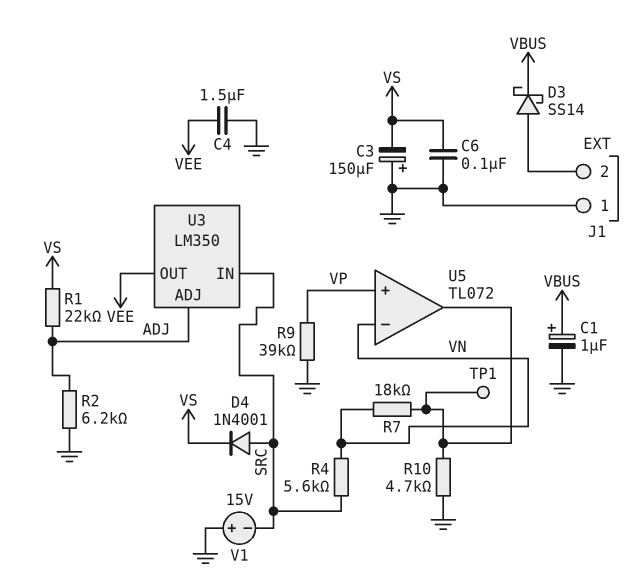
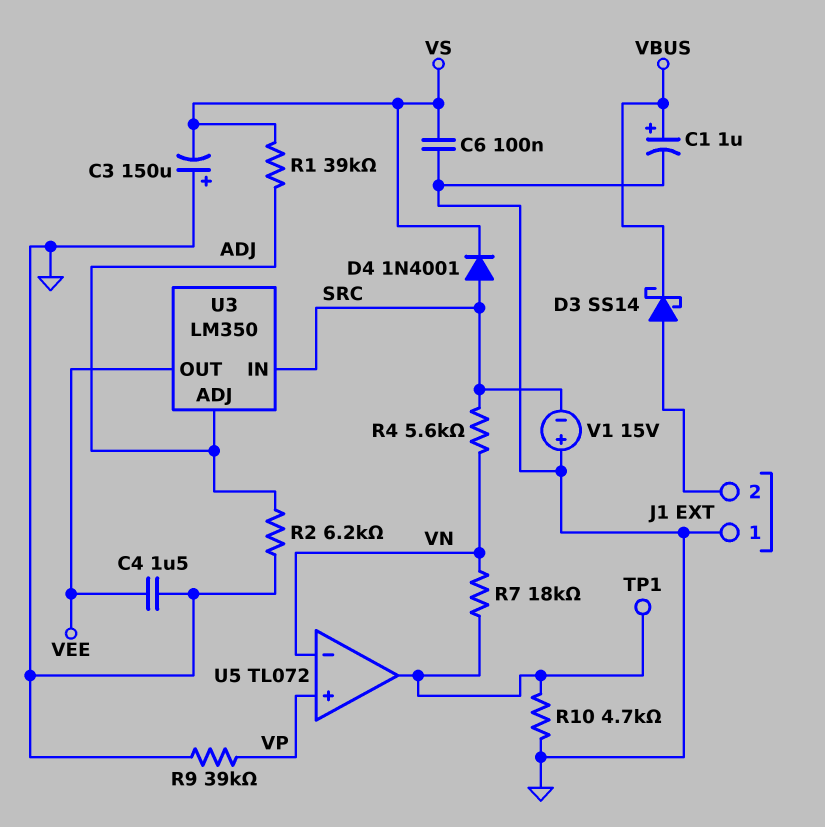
R1: 22k (ADJ, VS) -> 39k (ADJ, VS)

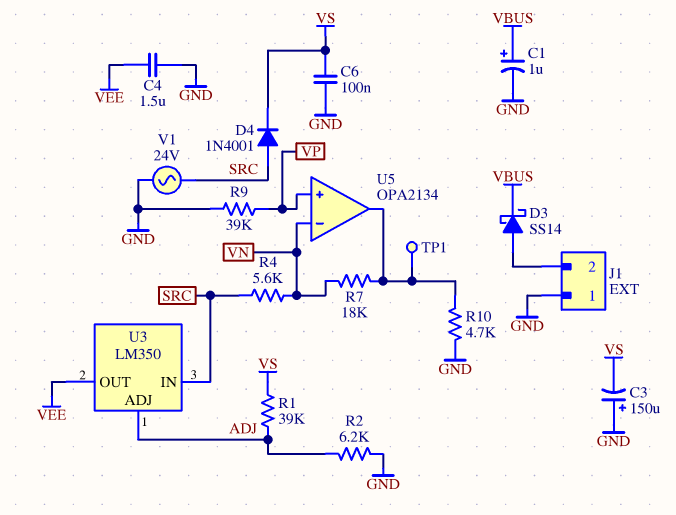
U5: TL072 -> OPA2134
V1: 15V (plus GND, minus SRC) -> AC 24V (GND, SRC)

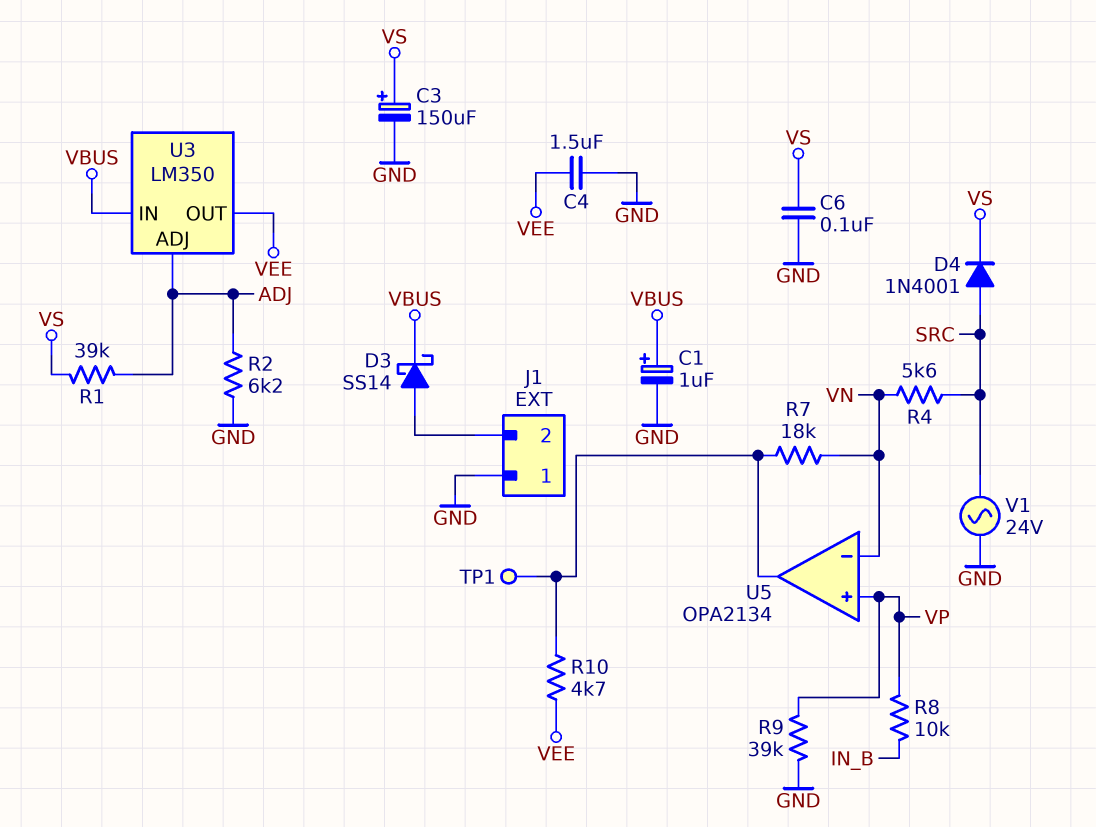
C3: 150uF (plus GND, minus VS) -> 150uF (plus VS, minus GND)
R8: none -> 10k (IN_B, VP)
R10: 4.7k (GND, U5/out) -> 4.7k (U5/out, VEE)
U3 pin IN: SRC -> VBUS

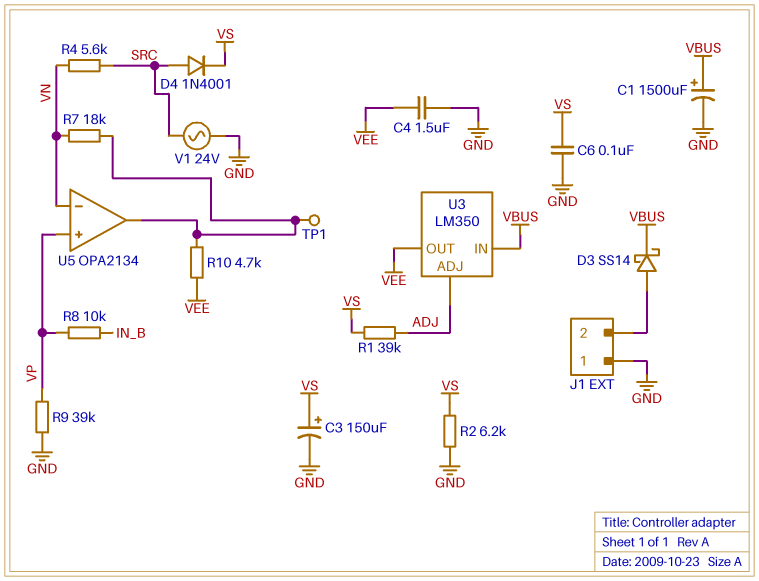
C1: 1uF (plus VBUS, minus GND) -> 1500uF (plus VBUS, minus GND)
R2: 6.2k (ADJ, GND) -> 6.2k (GND, VS)

